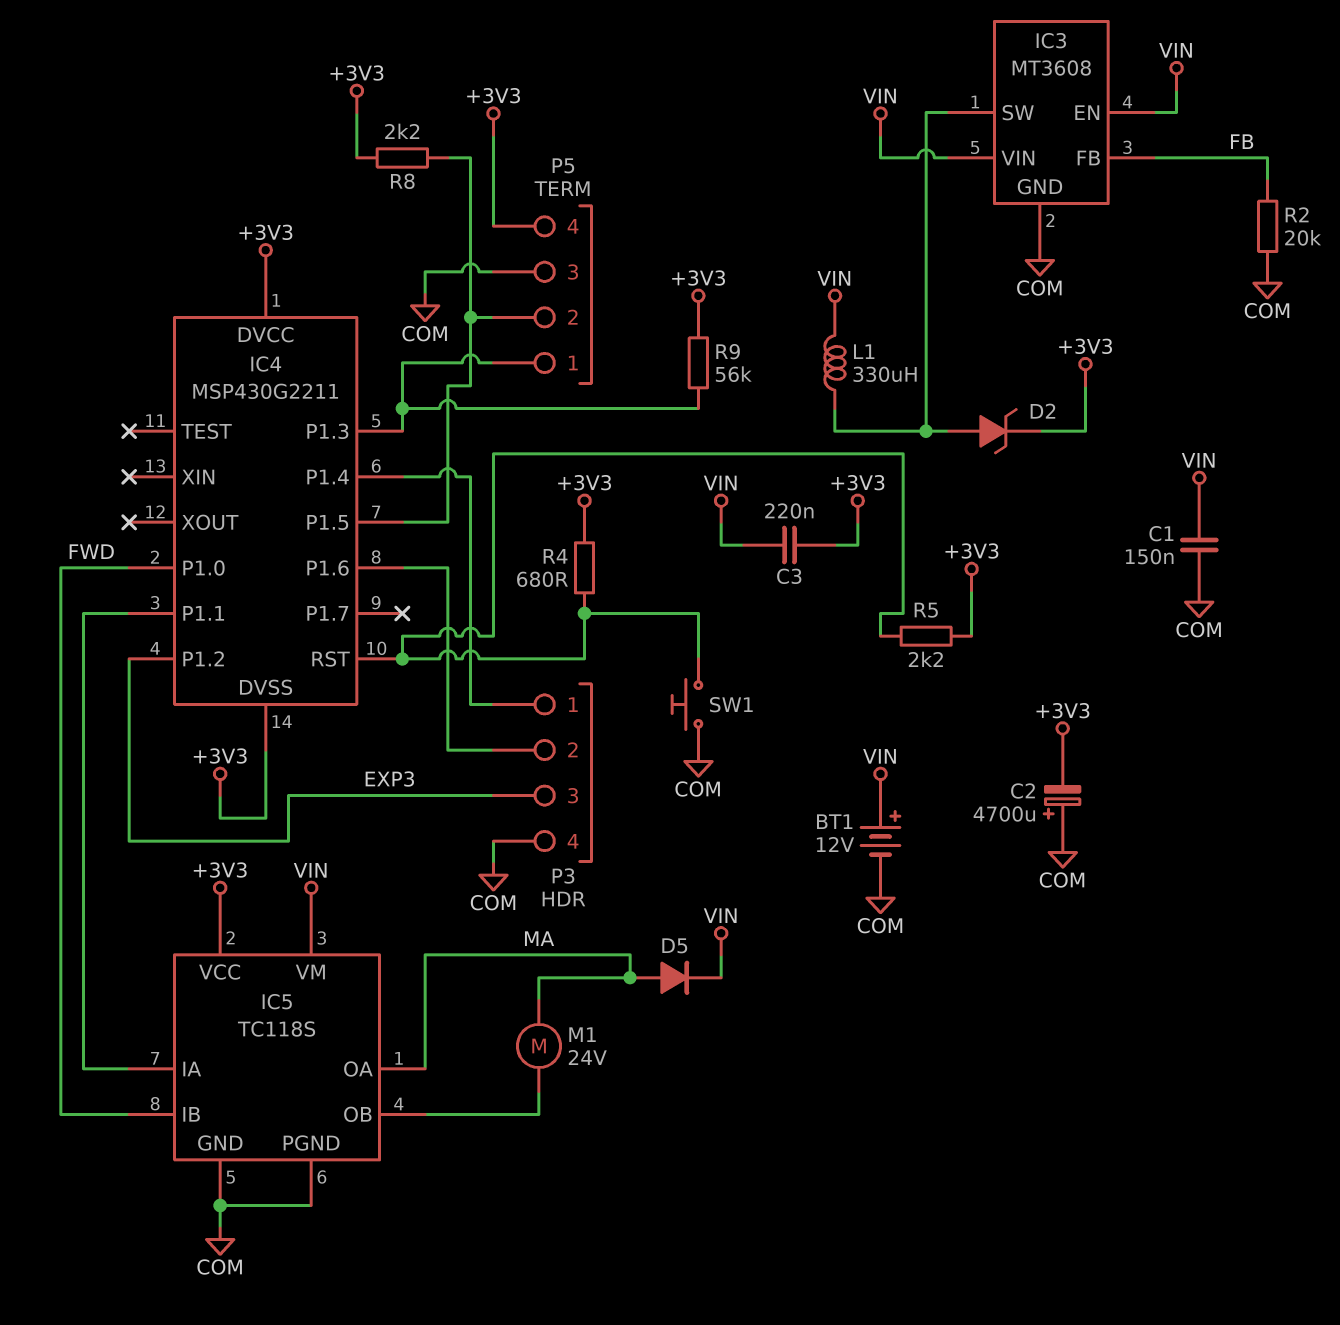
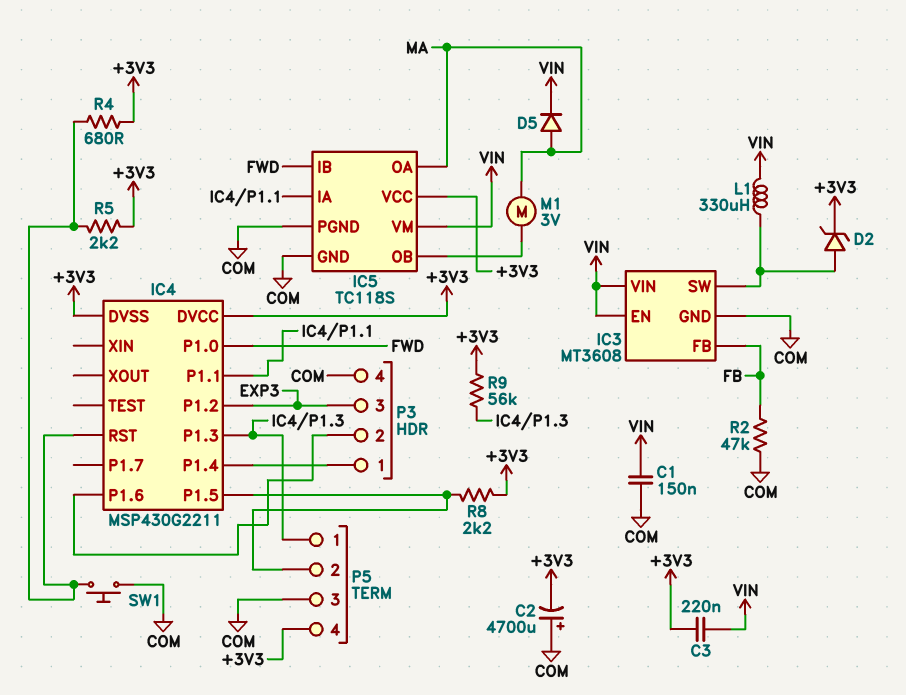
BT1: 12V (plus VIN, minus COM) -> none
M1: motor 24V (IC5/OB, MA) -> motor 3V (IC5/OB, MA)
R2: 20k (COM, FB) -> 47k (COM, FB)

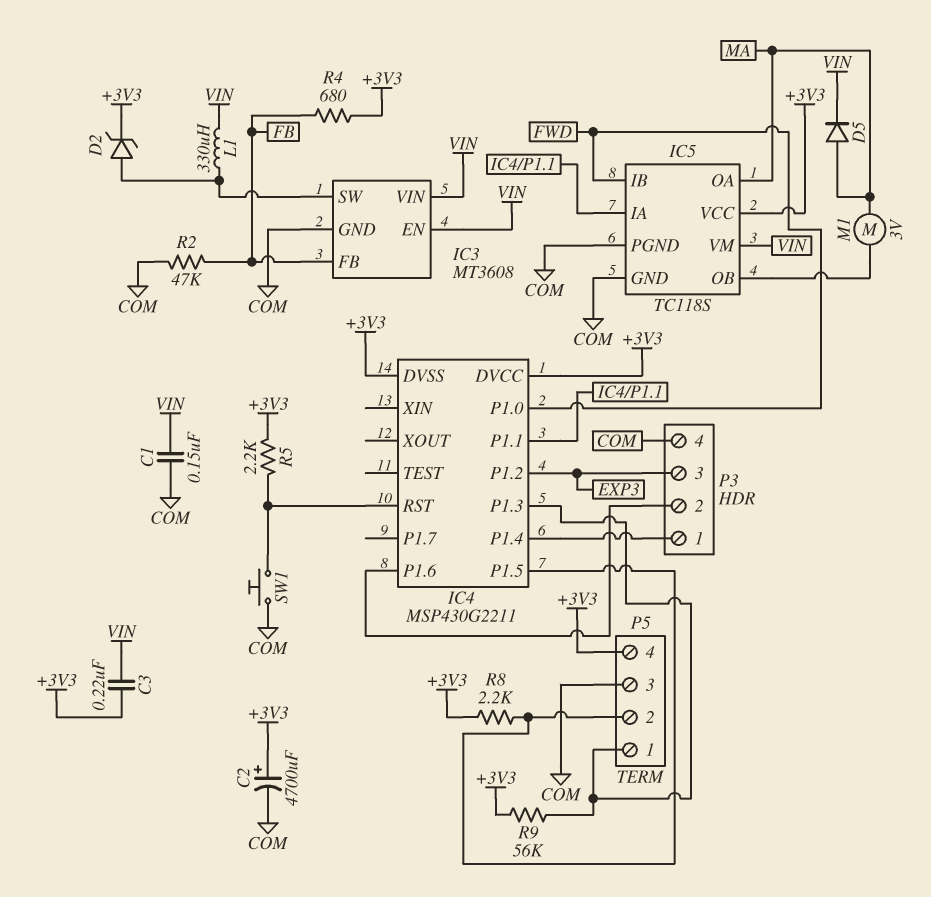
C2: 4700uF (plus COM, minus +3V3) -> 4700uF (plus +3V3, minus COM)
R4: 680 (+3V3, IC4/RST) -> 680 (+3V3, FB)

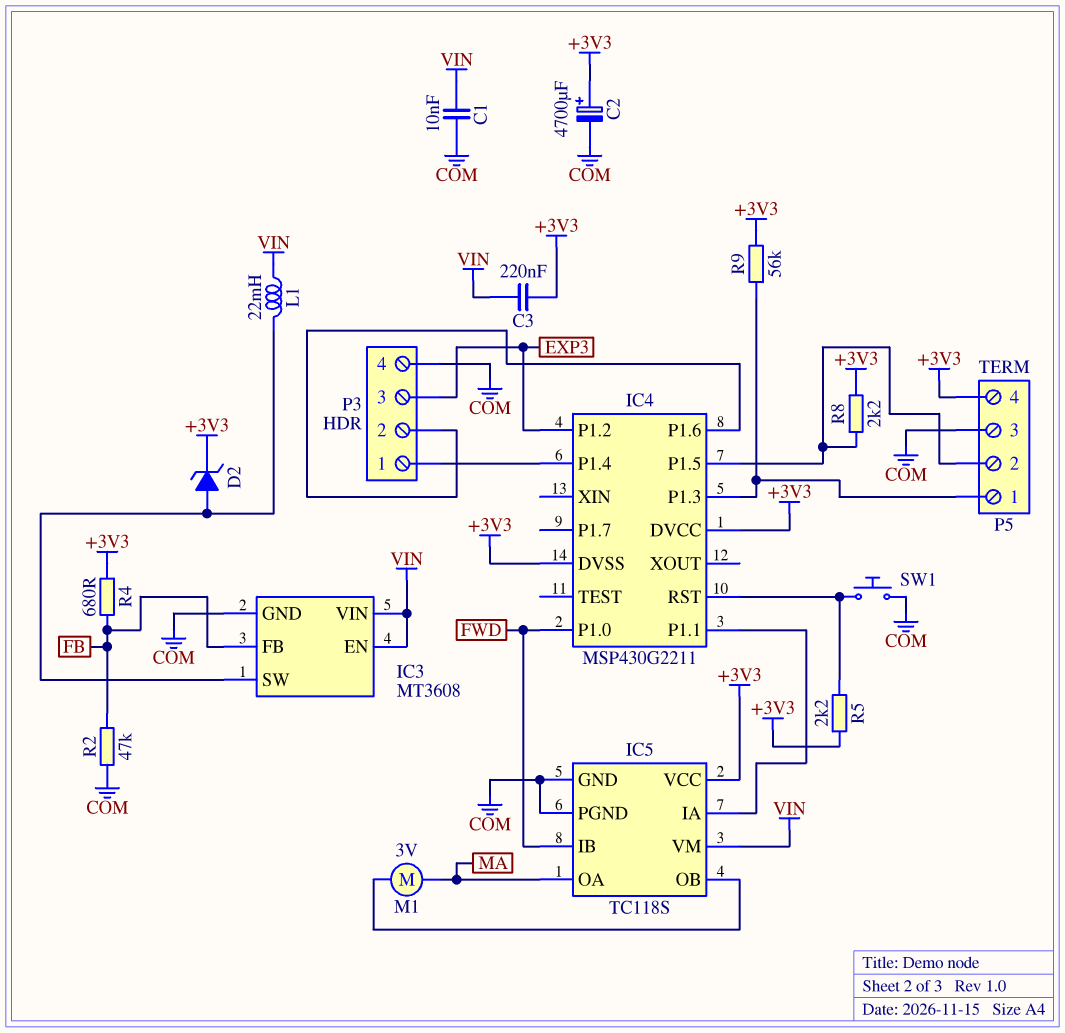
C1: 150nF (COM, VIN) -> 10nF (COM, VIN)
D5: diode (A MA, K VIN) -> none
L1: 330uH (IC3/SW, VIN) -> 22mH (IC3/SW, VIN)

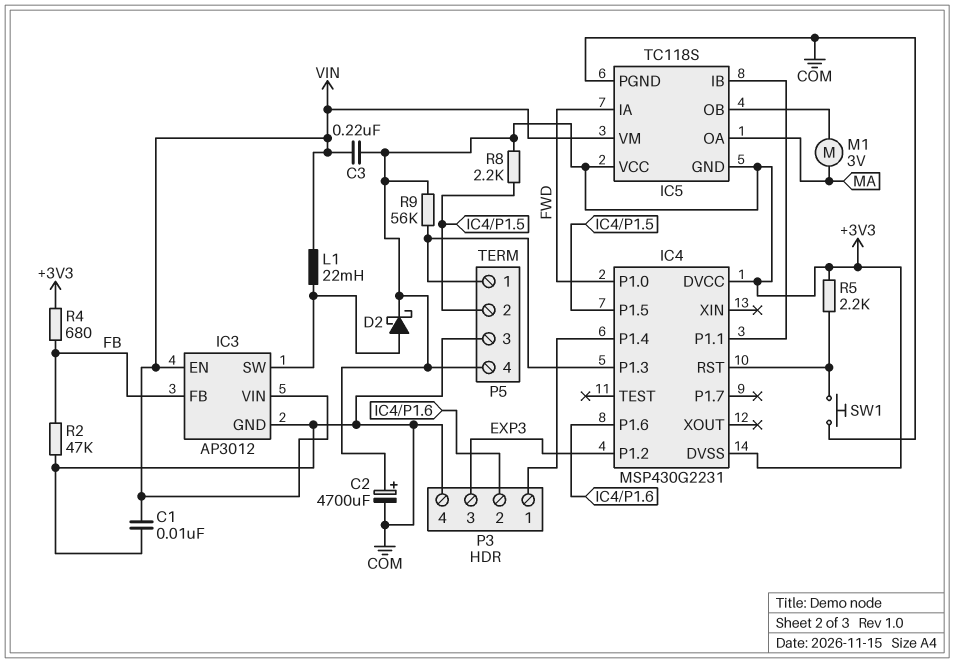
D2: zener (A IC3/SW, K +3V3) -> schottky (A IC3/SW, K +3V3)
IC3: MT3608 -> AP3012
IC4: MSP430G2211 -> MSP430G2231
IC5 pin GND: COM -> +3V3
IC5 pin IA: IC4/P1.1 -> FWD
IC5 pin IB: FWD -> IC4/P1.1

